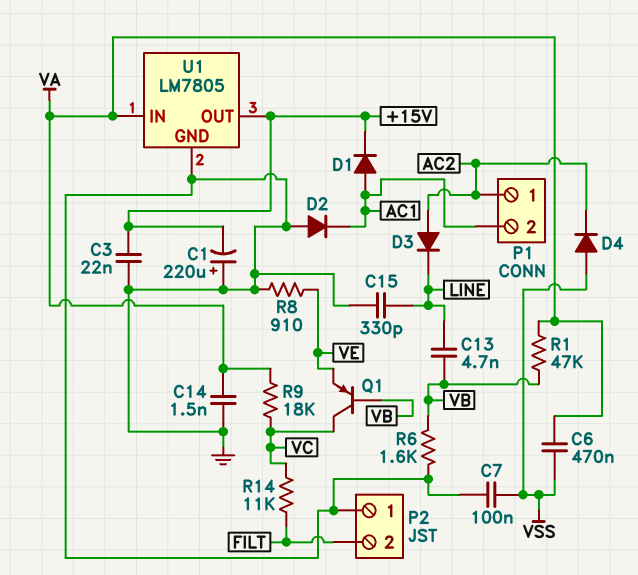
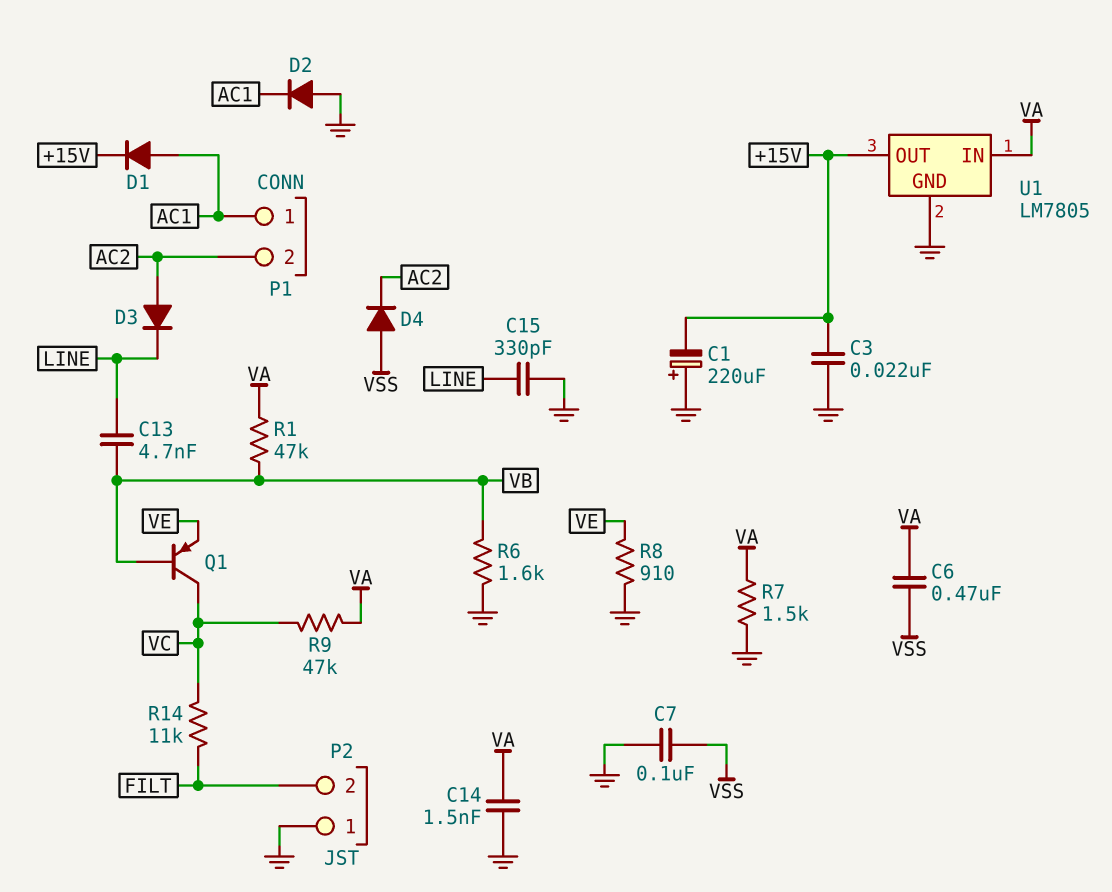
P1 pin 1: AC2 -> AC1
P1 pin 2: AC1 -> AC2
R7: none -> 1.5k (GND, VA)
R9: 18k (VA, VC) -> 47k (VA, VC)

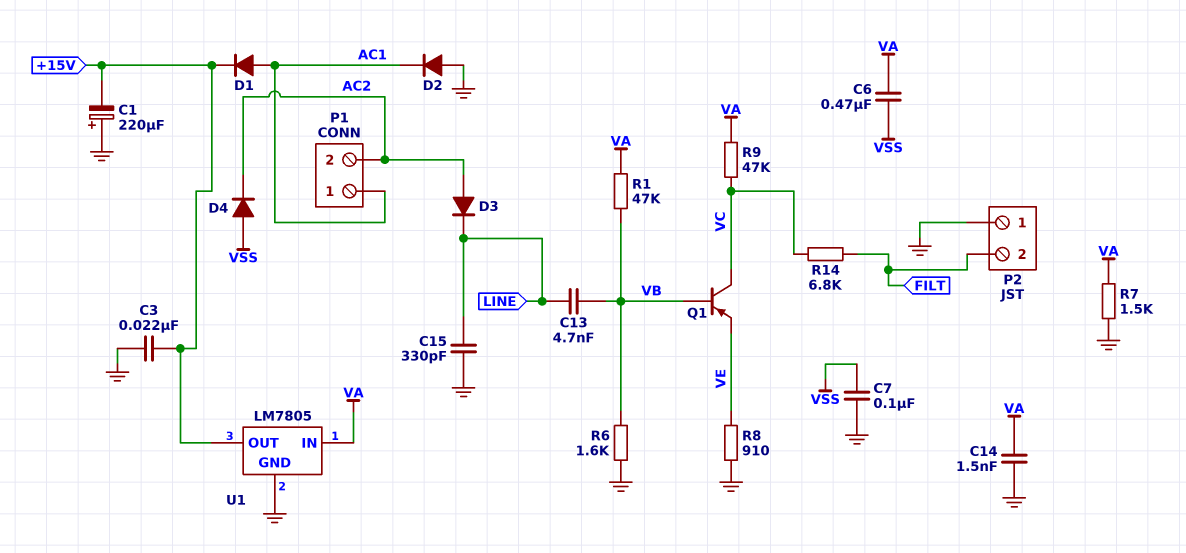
R14: 11k (FILT, VC) -> 6.8k (FILT, VC)

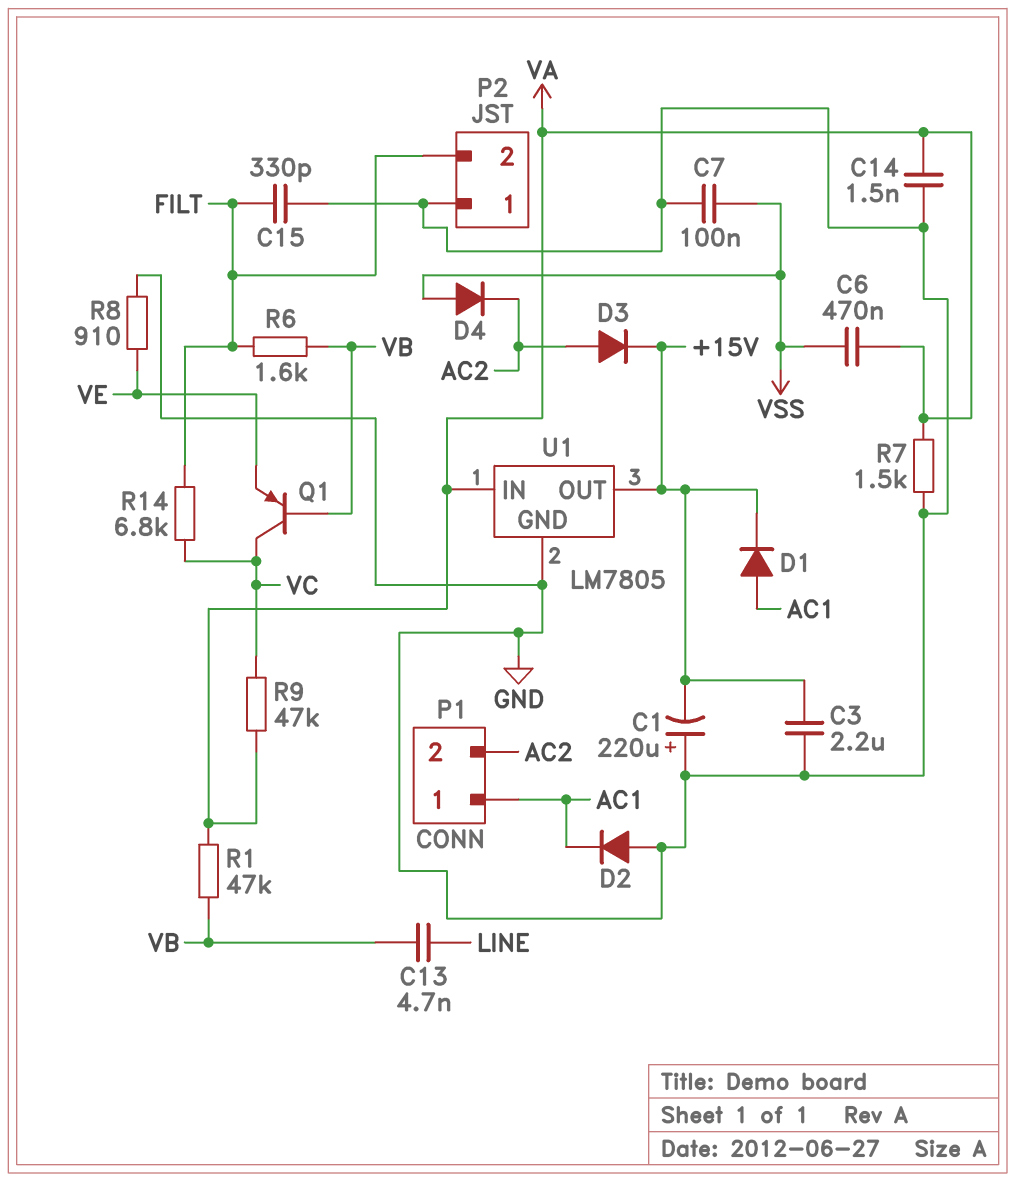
C3: 22nF (+15V, GND) -> 2.2uF (+15V, GND)
C15: 330pF (GND, LINE) -> 330pF (FILT, GND)
D3: diode (A AC2, K LINE) -> diode (A AC2, K +15V)
R6: 1.6k (GND, VB) -> 1.6k (FILT, VB)

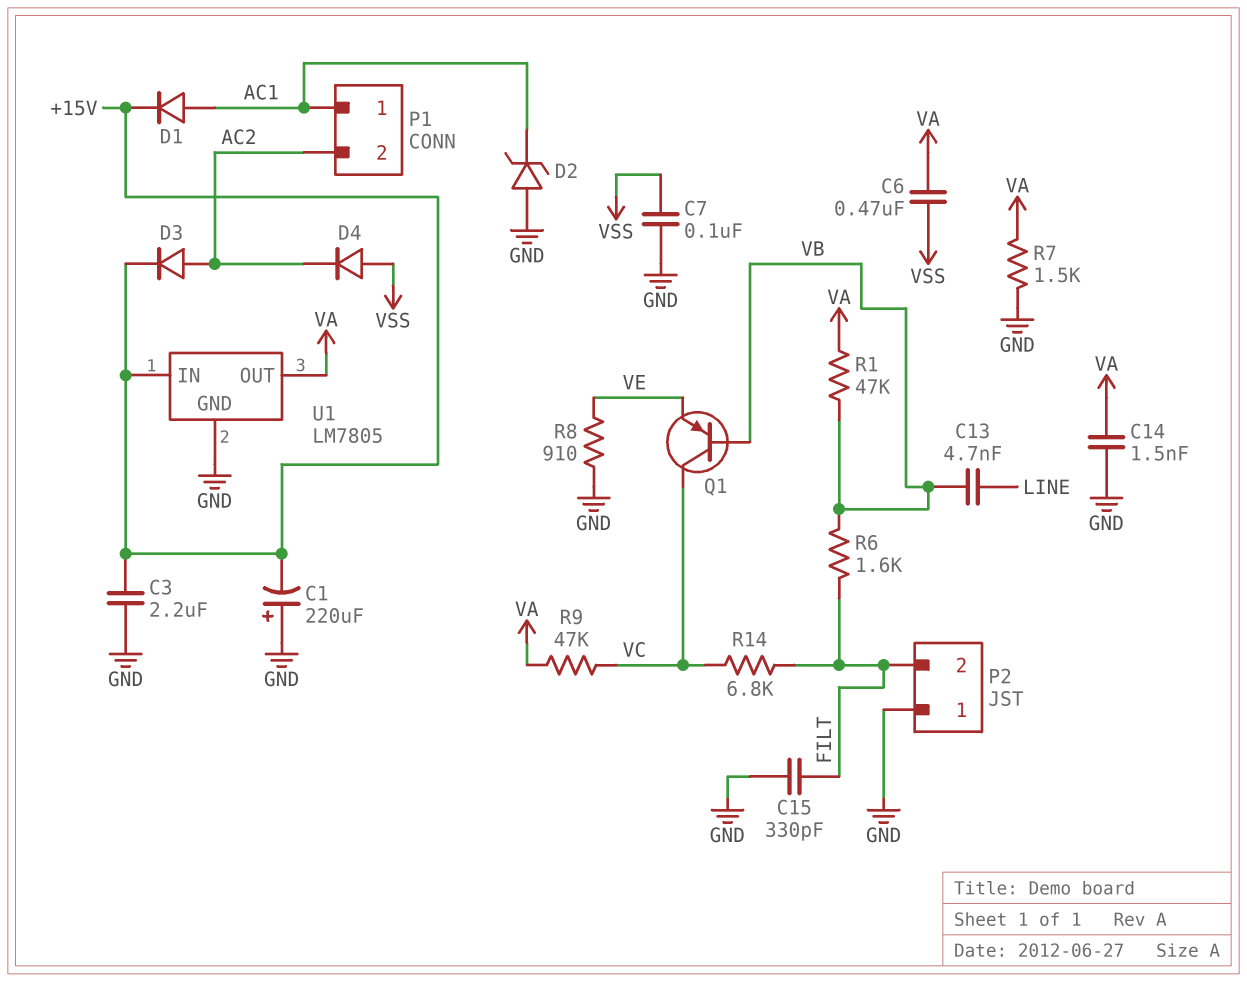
D2: diode (A GND, K AC1) -> zener (A GND, K AC1)
U1 pin IN: VA -> +15V
U1 pin OUT: +15V -> VA

